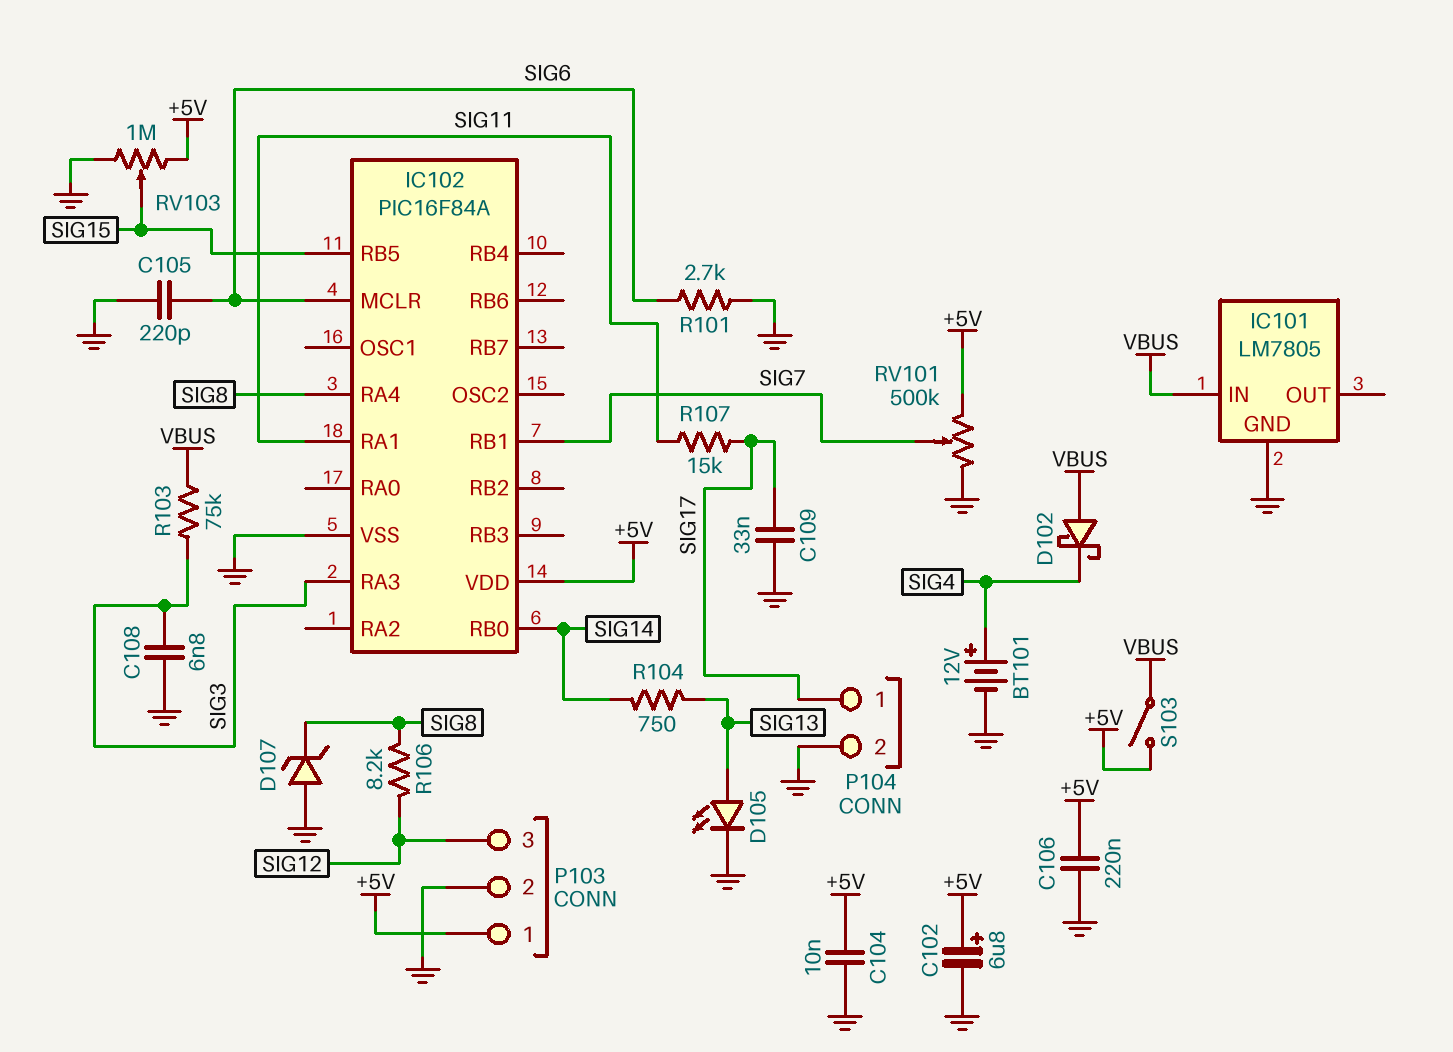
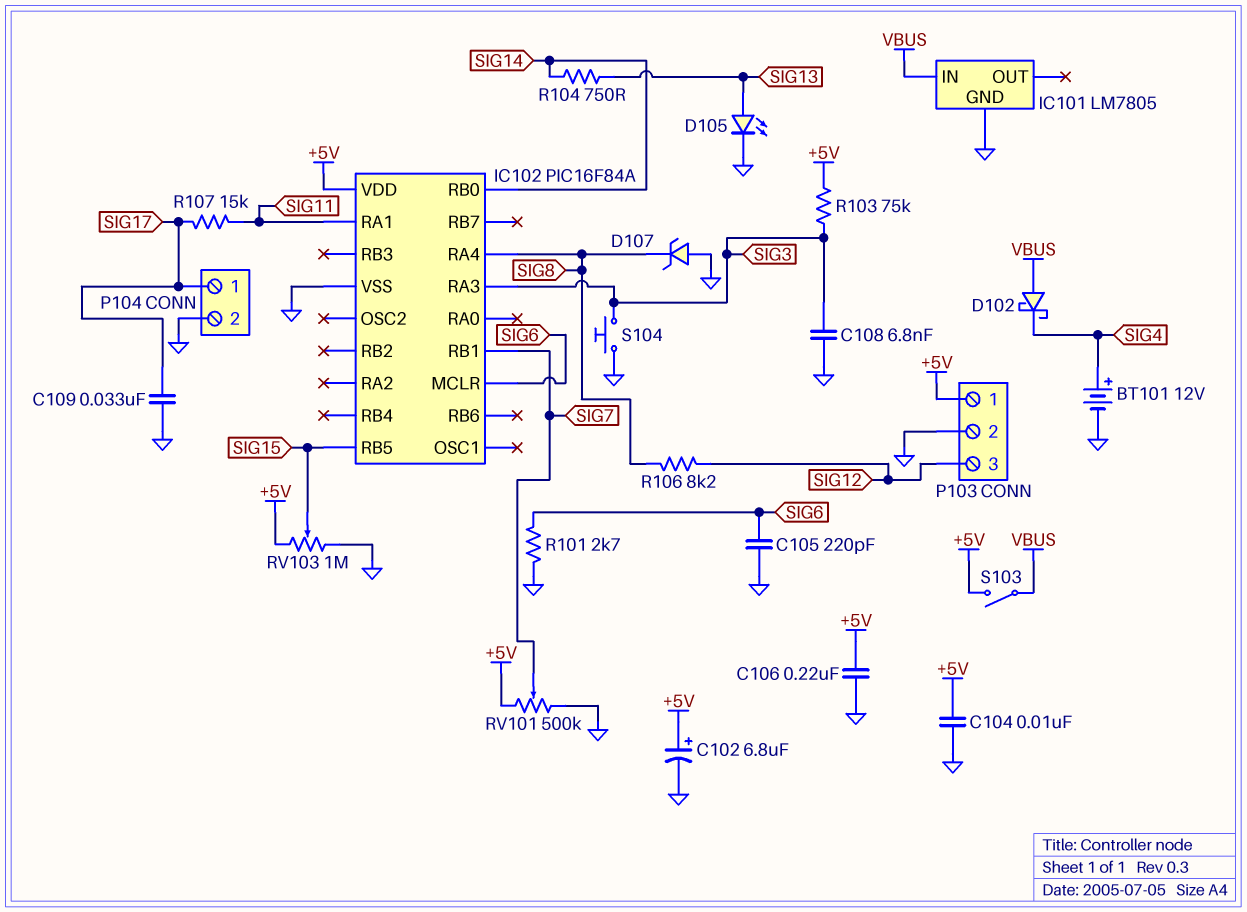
R103: 75k (SIG3, VBUS) -> 75k (+5V, SIG3)
S104: none -> button (GND, SIG3)

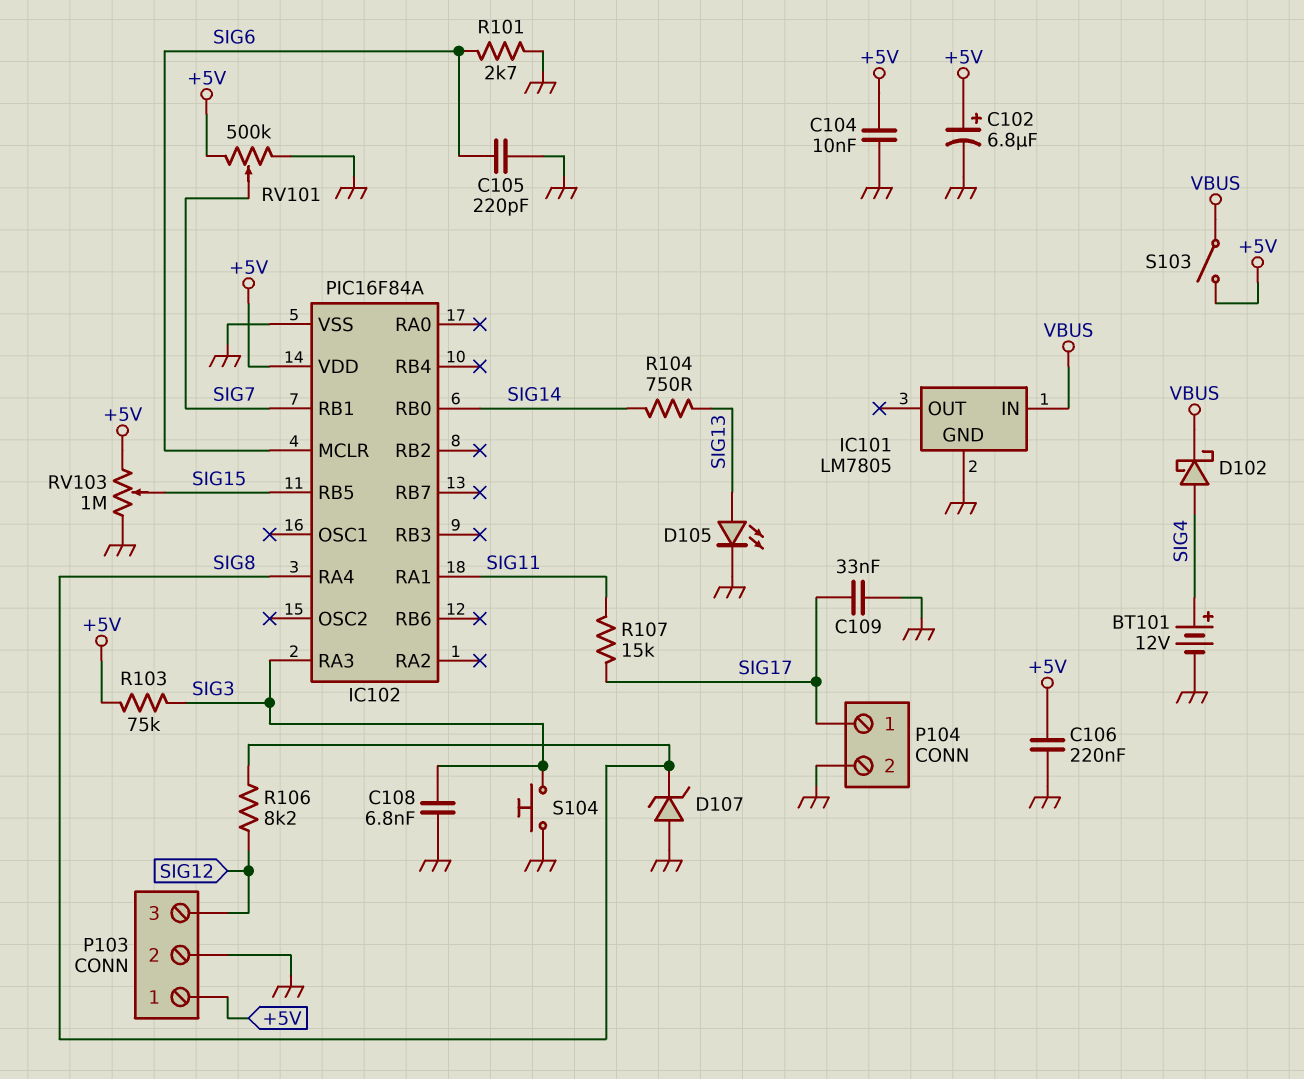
D102: schottky (A VBUS, K SIG4) -> schottky (A SIG4, K VBUS)

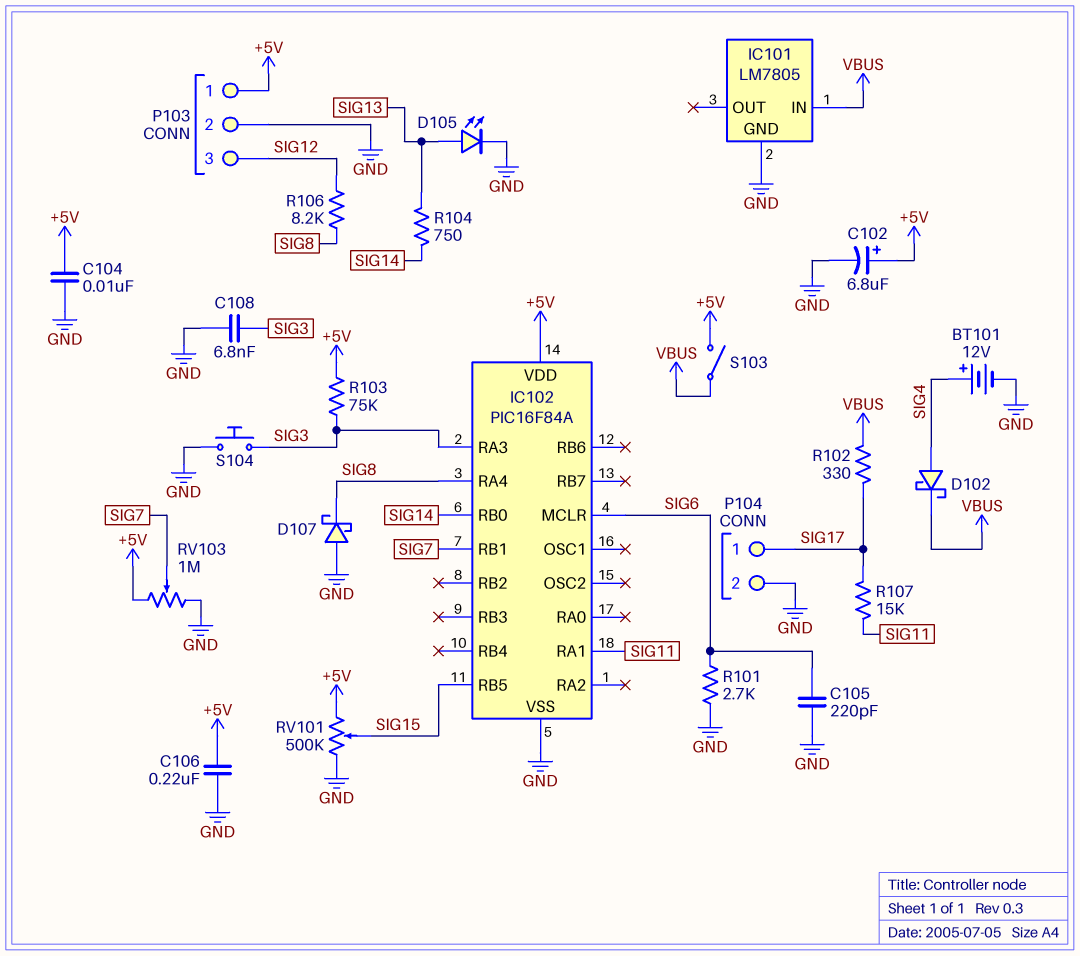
C109: 33nF (GND, SIG17) -> none
D107: zener (A GND, K SIG8) -> schottky (A GND, K SIG8)
R102: none -> 330 (SIG17, VBUS)
RV101: 500k (+5V, GND, wiper SIG7) -> 500k (+5V, GND, wiper SIG15)
RV103: 1M (+5V, GND, wiper SIG15) -> 1M (+5V, GND, wiper SIG7)

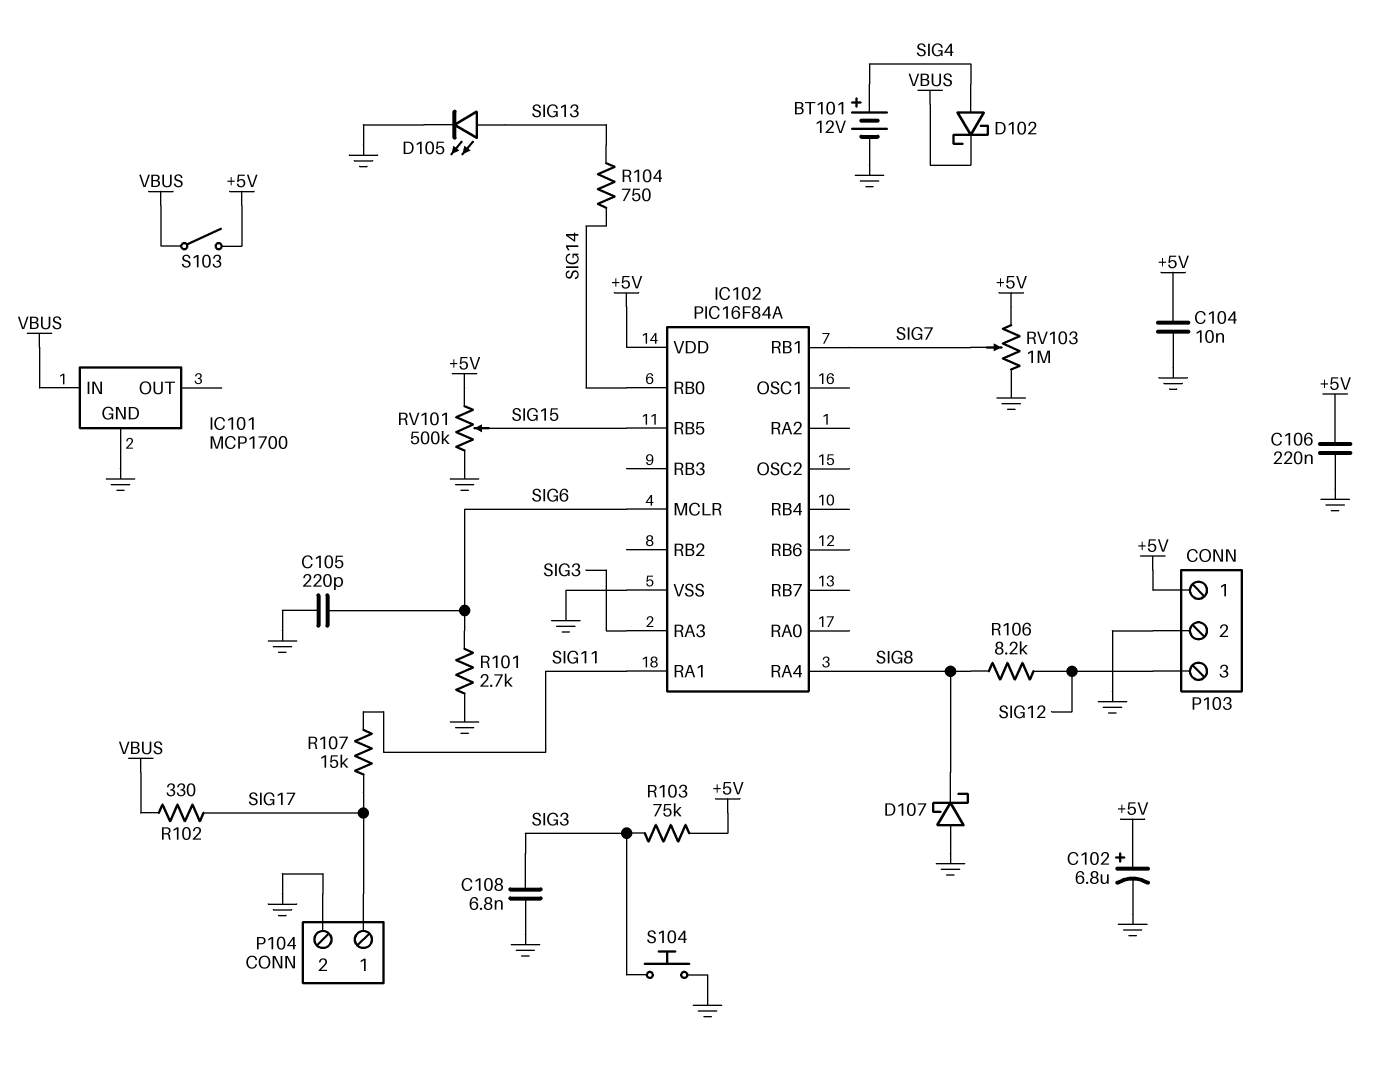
IC101: LM7805 -> MCP1700

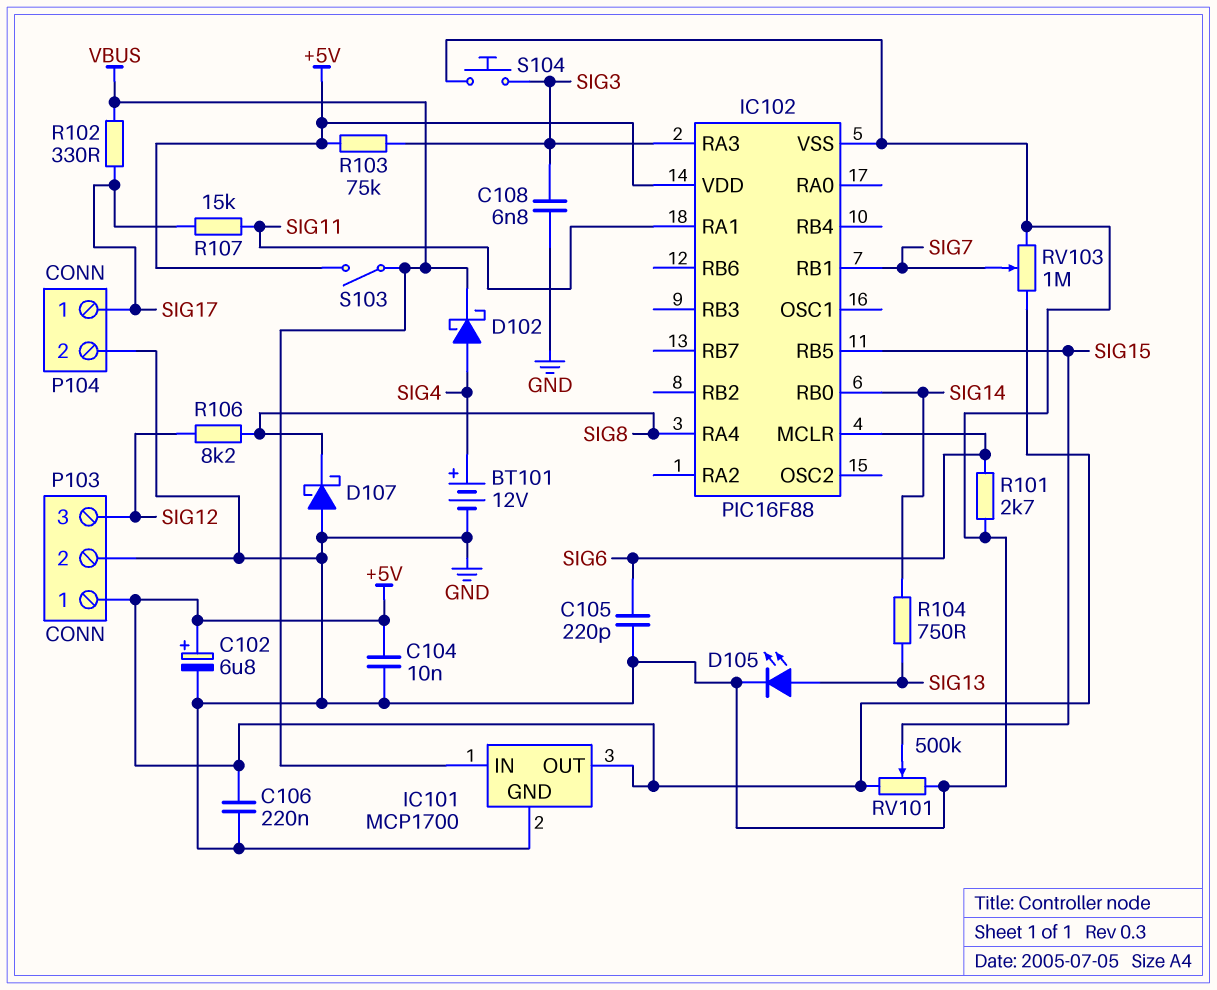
IC101 pin OUT: none -> +5V
IC102: PIC16F84A -> PIC16F88

